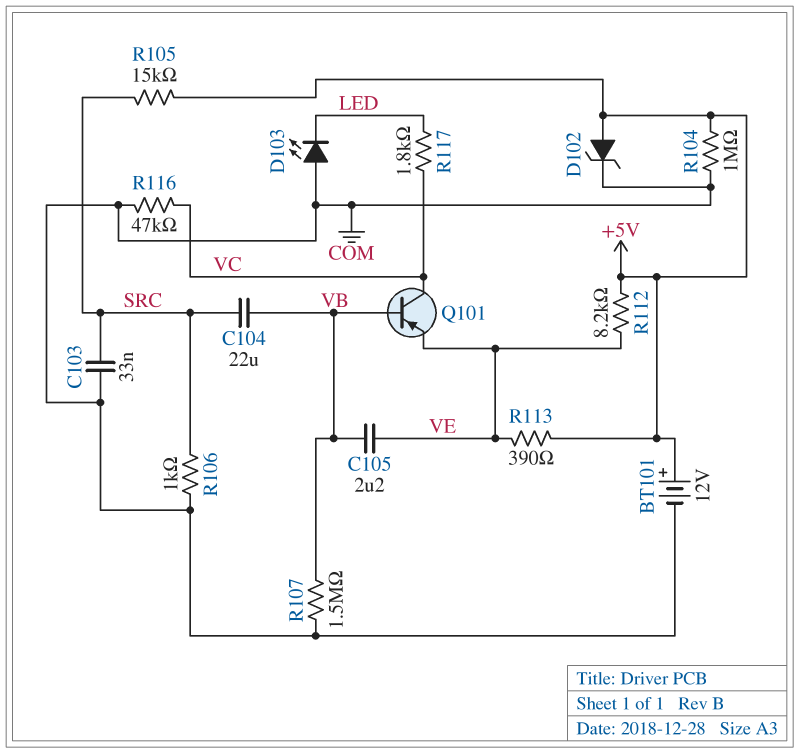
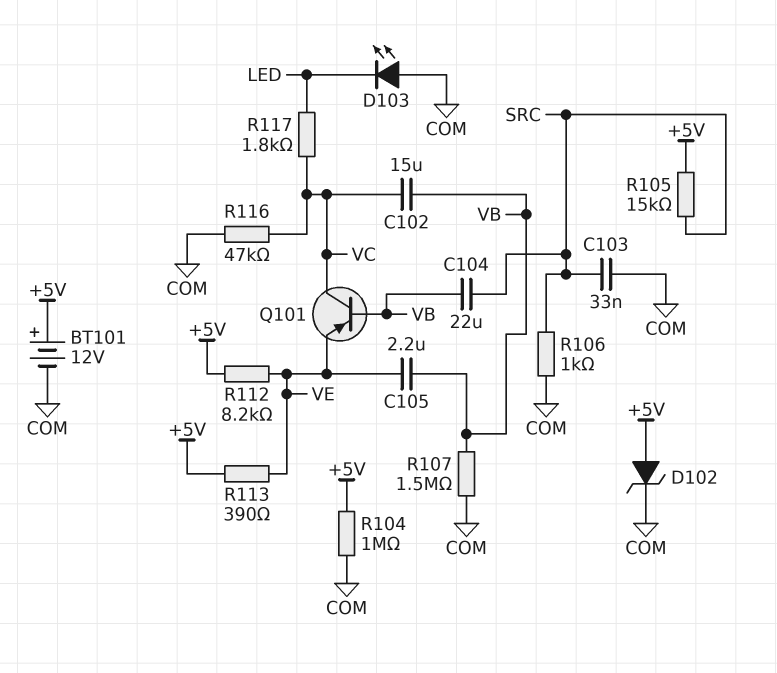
C102: none -> 15uF (VB, VC)

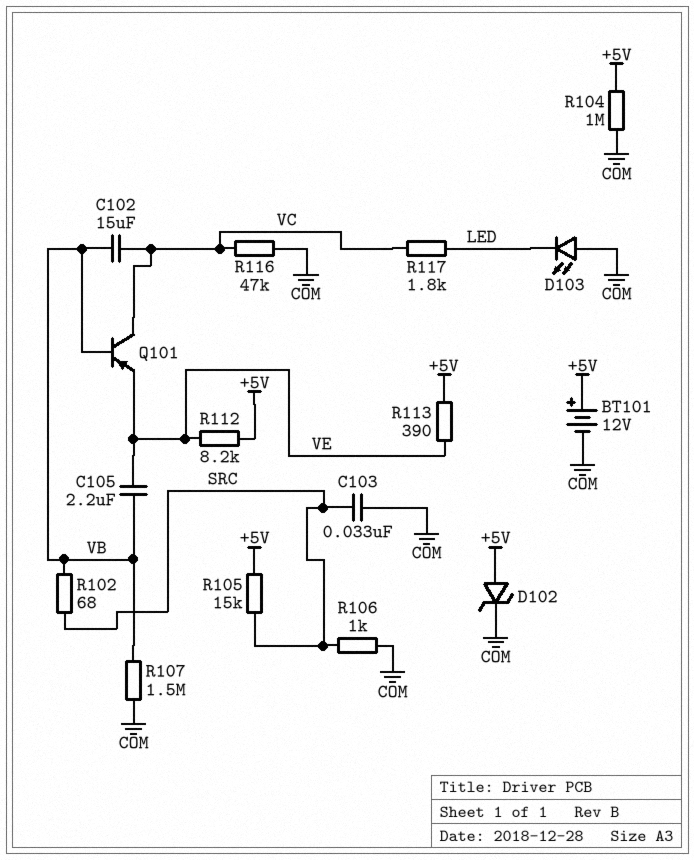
C104: 22uF (SRC, VB) -> none
R102: none -> 68 (SRC, VB)

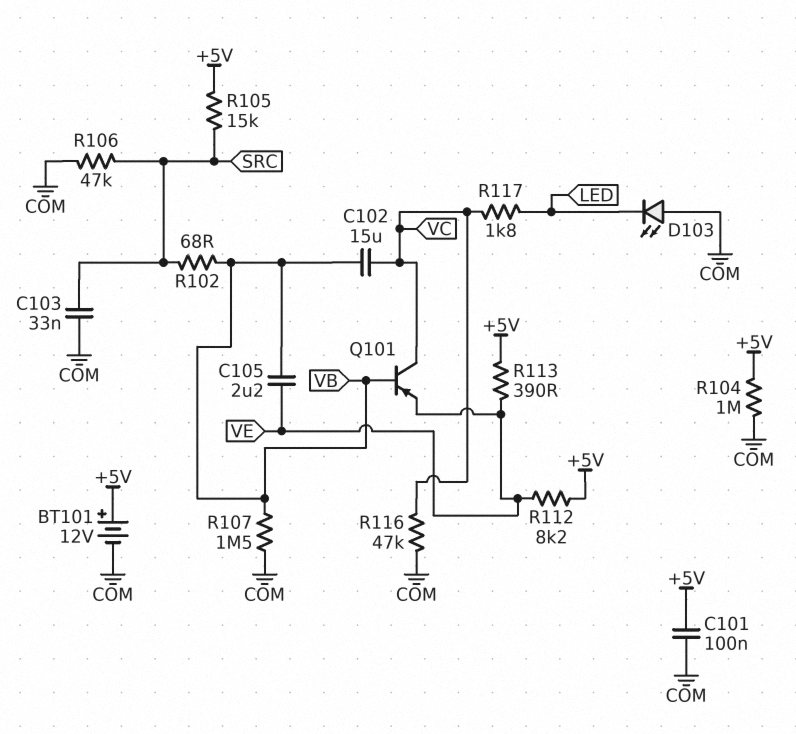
C101: none -> 100nF (+5V, COM)
D102: zener (A +5V, K COM) -> none
R106: 1k (COM, SRC) -> 47k (COM, SRC)

